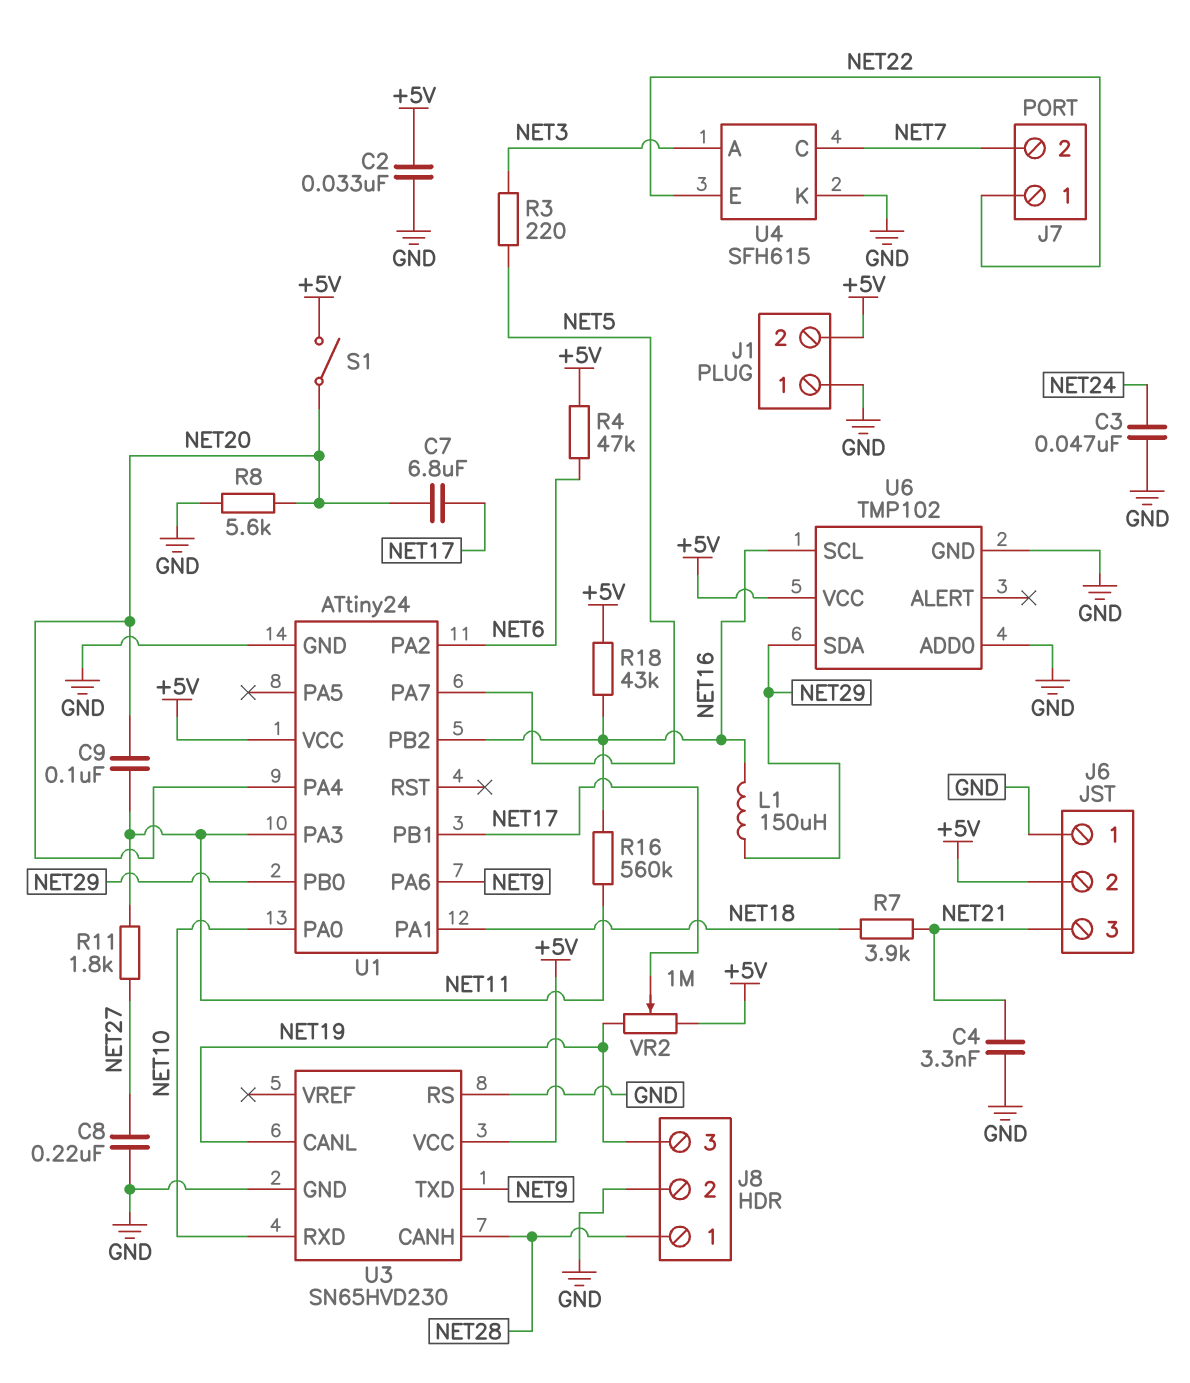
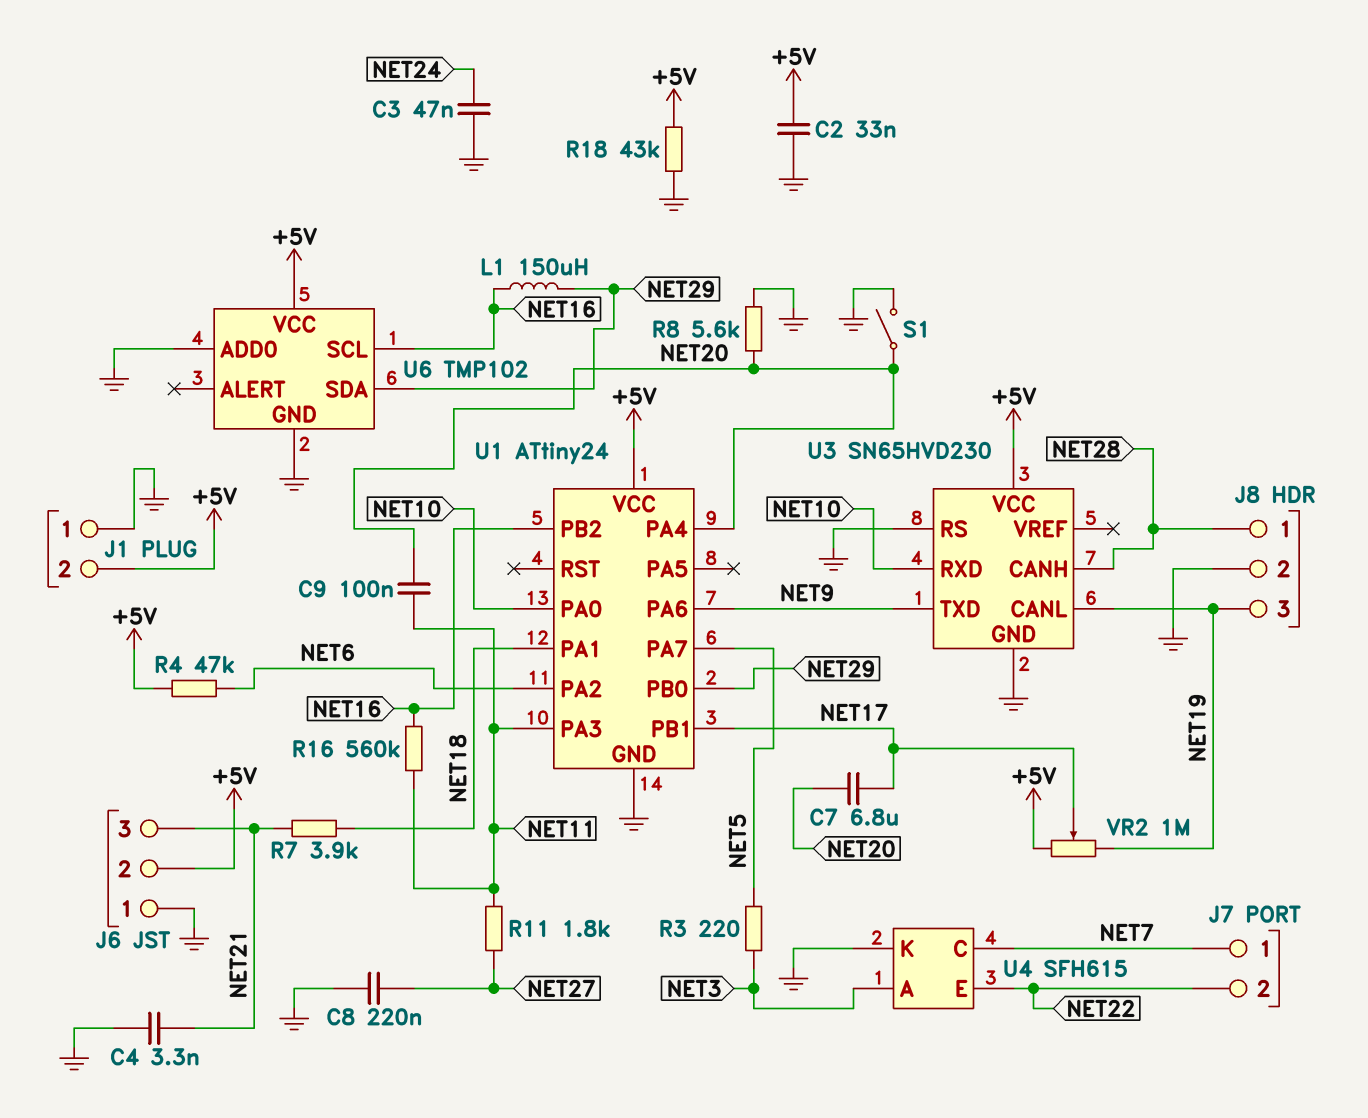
J7 pin 1: NET22 -> NET7
J7 pin 2: NET7 -> NET22
R18: 43k (+5V, NET16) -> 43k (+5V, GND)
S1: switch (+5V, NET20) -> switch (GND, NET20)

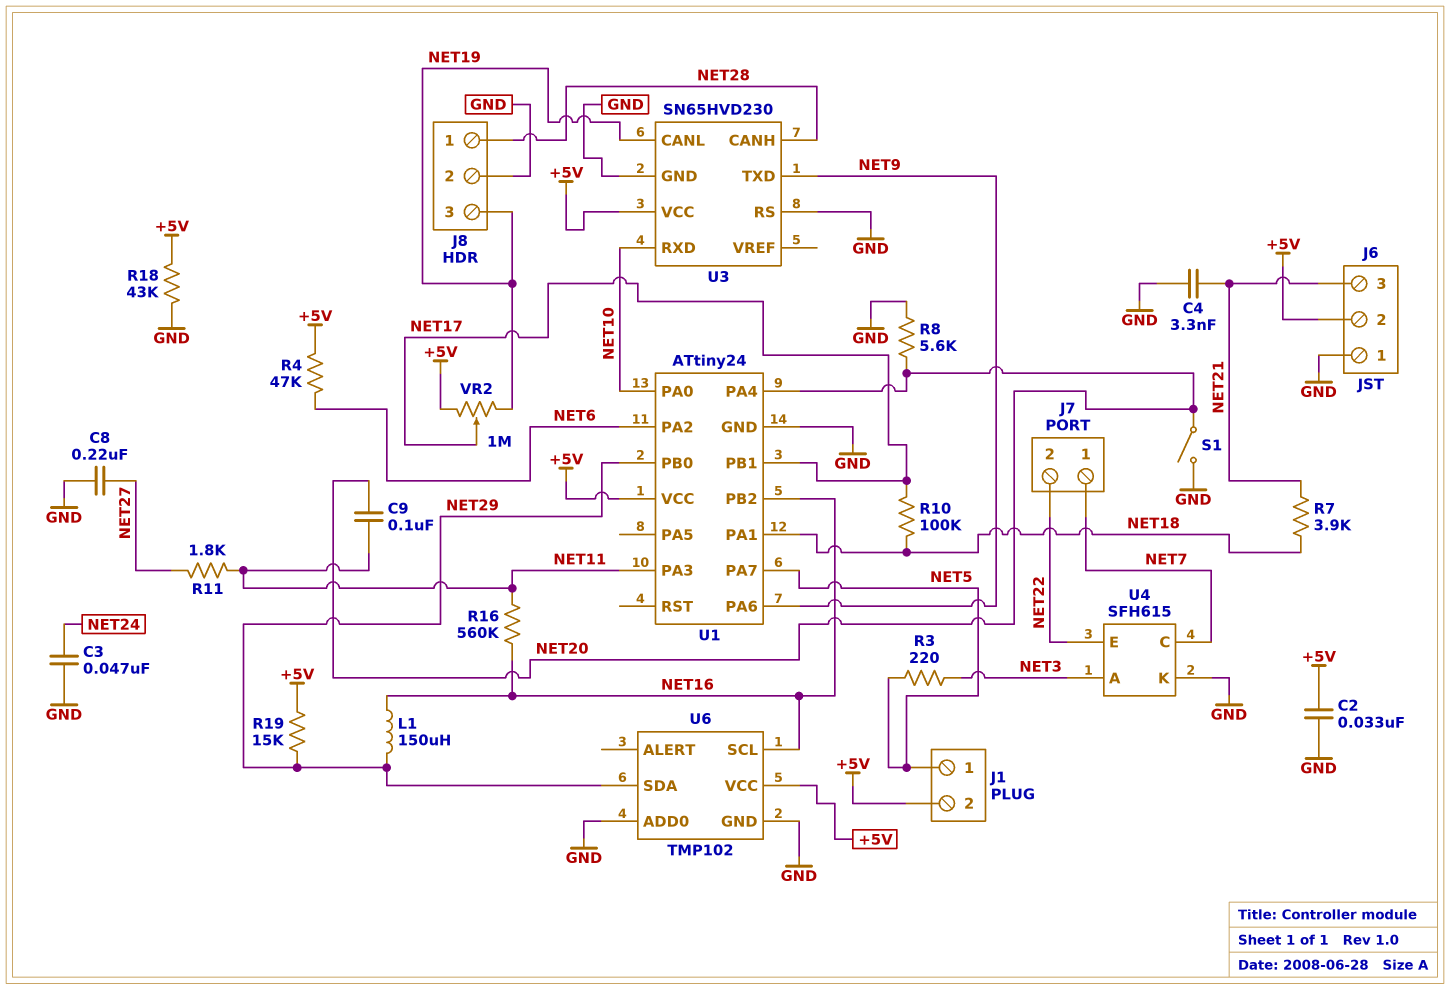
C7: 6.8uF (NET17, NET20) -> none
J1 pin 1: GND -> NET5
R10: none -> 100k (NET17, NET18)
R19: none -> 15k (+5V, NET29)

